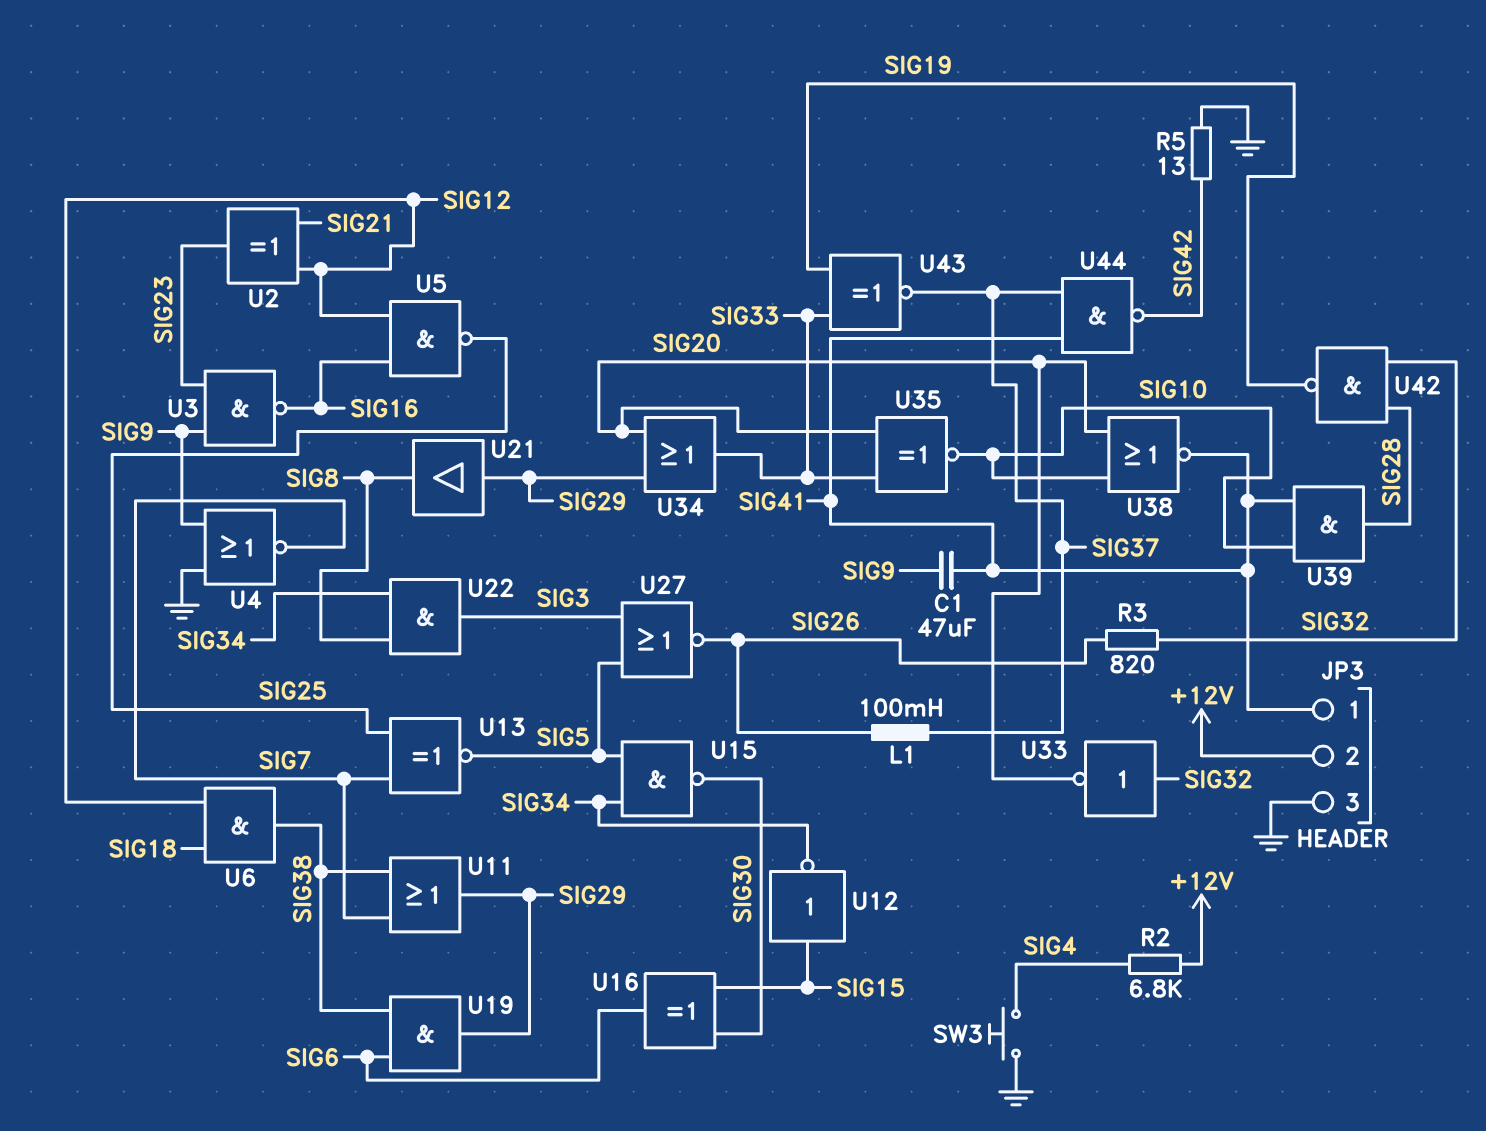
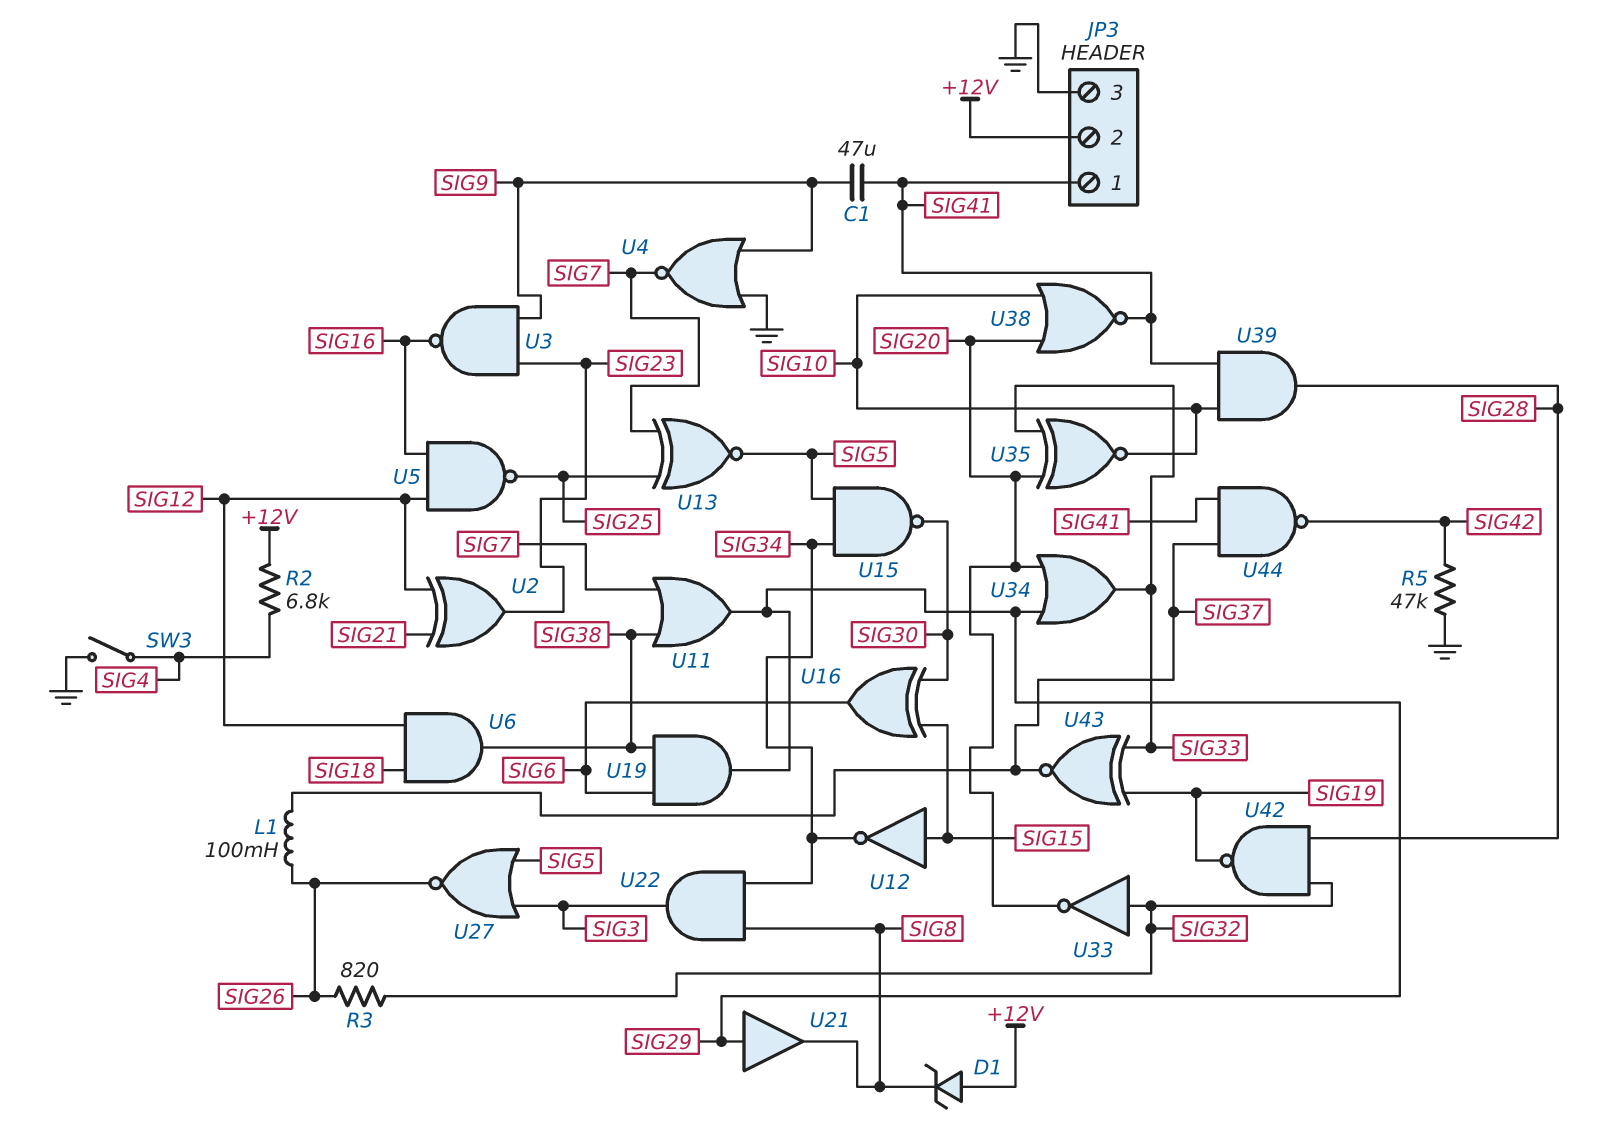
D1: none -> zener (A +12V, K SIG8)
R5: 13 (GND, SIG42) -> 47k (GND, SIG42)
SW3: button (GND, SIG4) -> switch (GND, SIG4)

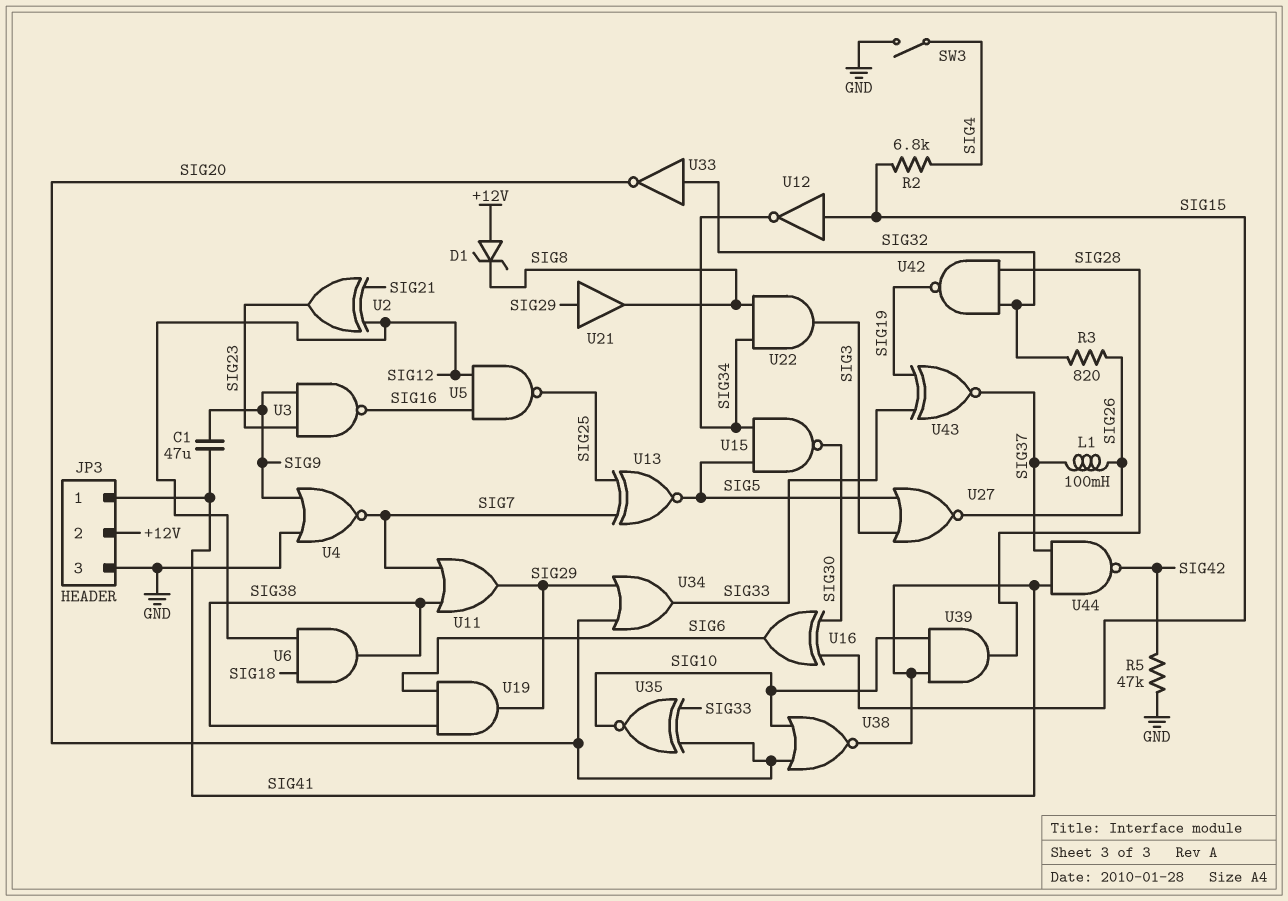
R2: 6.8k (+12V, SIG4) -> 6.8k (SIG4, SIG15)

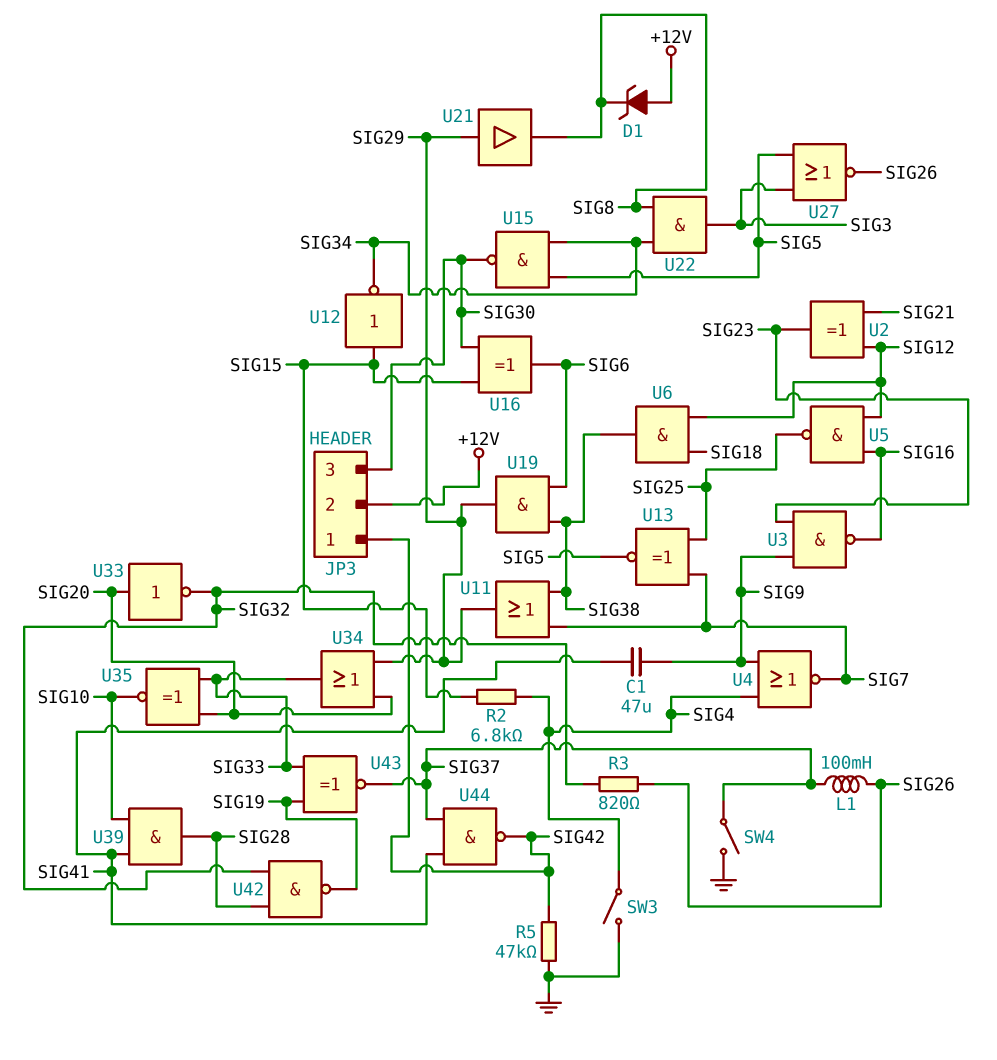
JP3 pin 1: SIG41 -> SIG42
JP3 pin 3: GND -> SIG30
SW4: none -> switch (GND, SIG37)
U4: NOR (in GND, in SIG9, out SIG7) -> NOR (in SIG4, in SIG9, out SIG7)
U33: NOT (in SIG32, out SIG20) -> NOT (in SIG20, out SIG32)
U38: NOR (in SIG10, in SIG20, out SIG41) -> none

